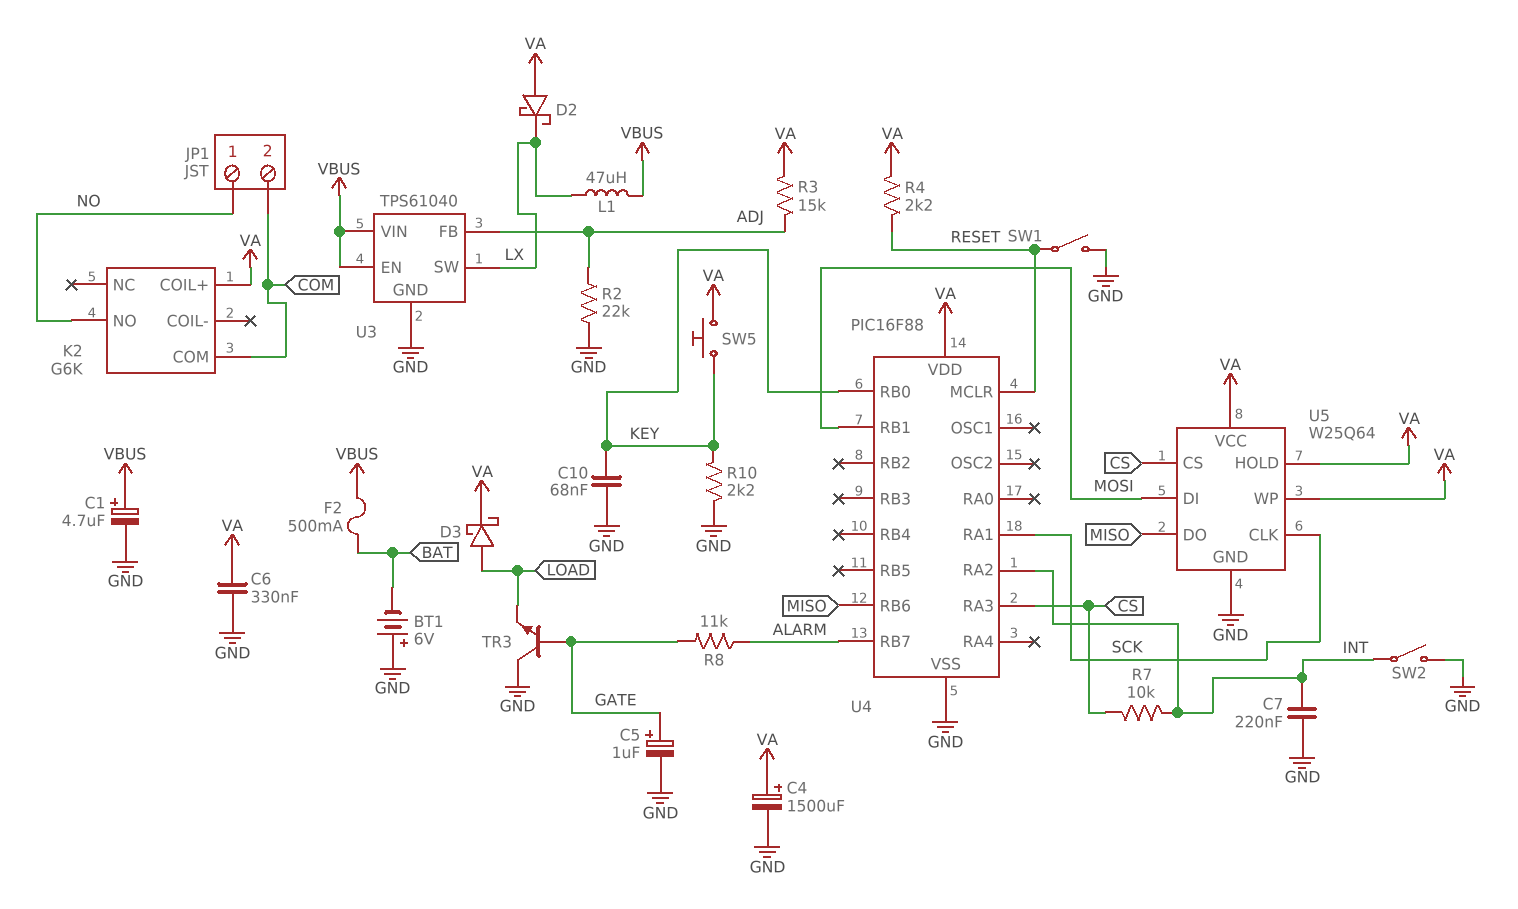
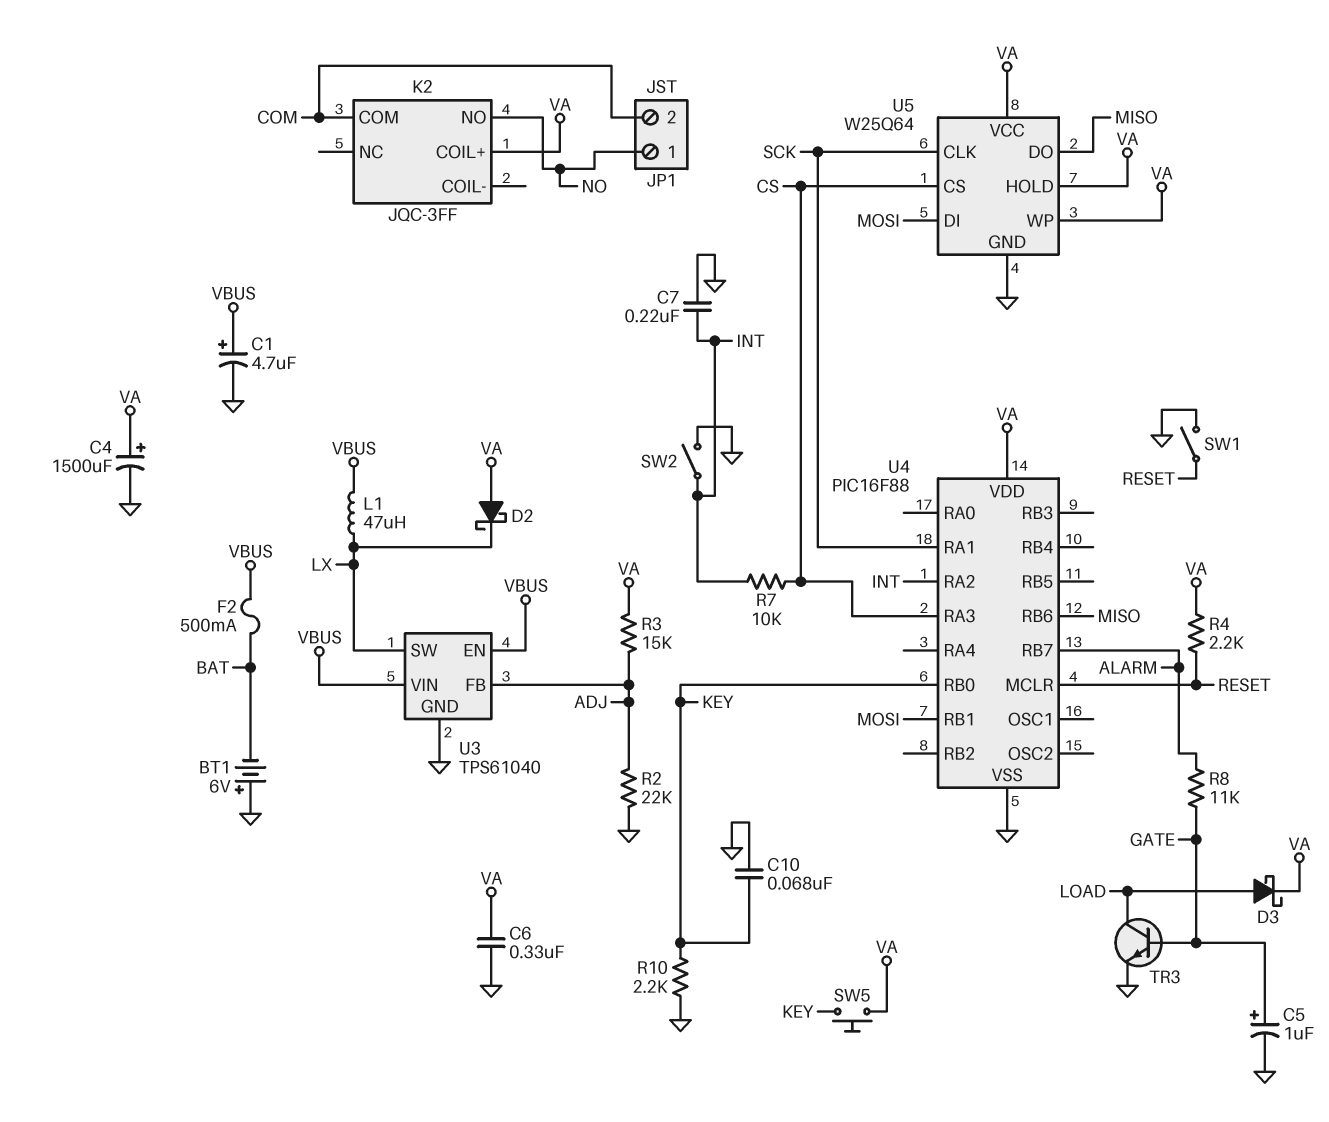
K2: G6K -> JQC-3FF
TR3: NPN (B GATE, C GND, E LOAD) -> NPN (B GATE, C LOAD, E GND)

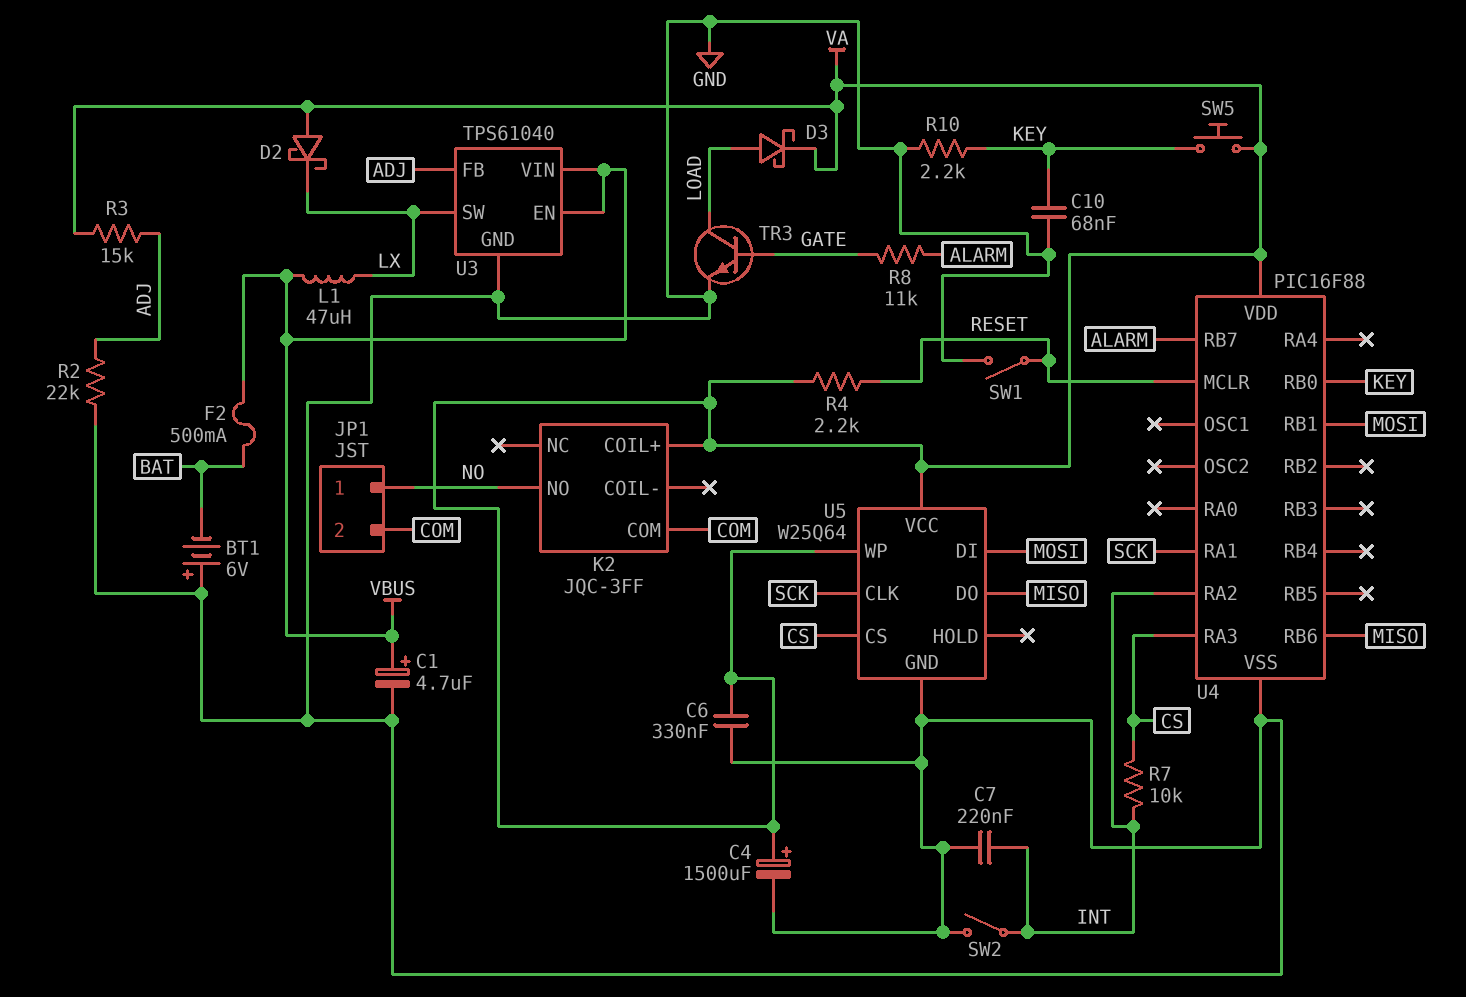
C5: 1uF (plus GATE, minus GND) -> none
U5 pin HOLD: VA -> none

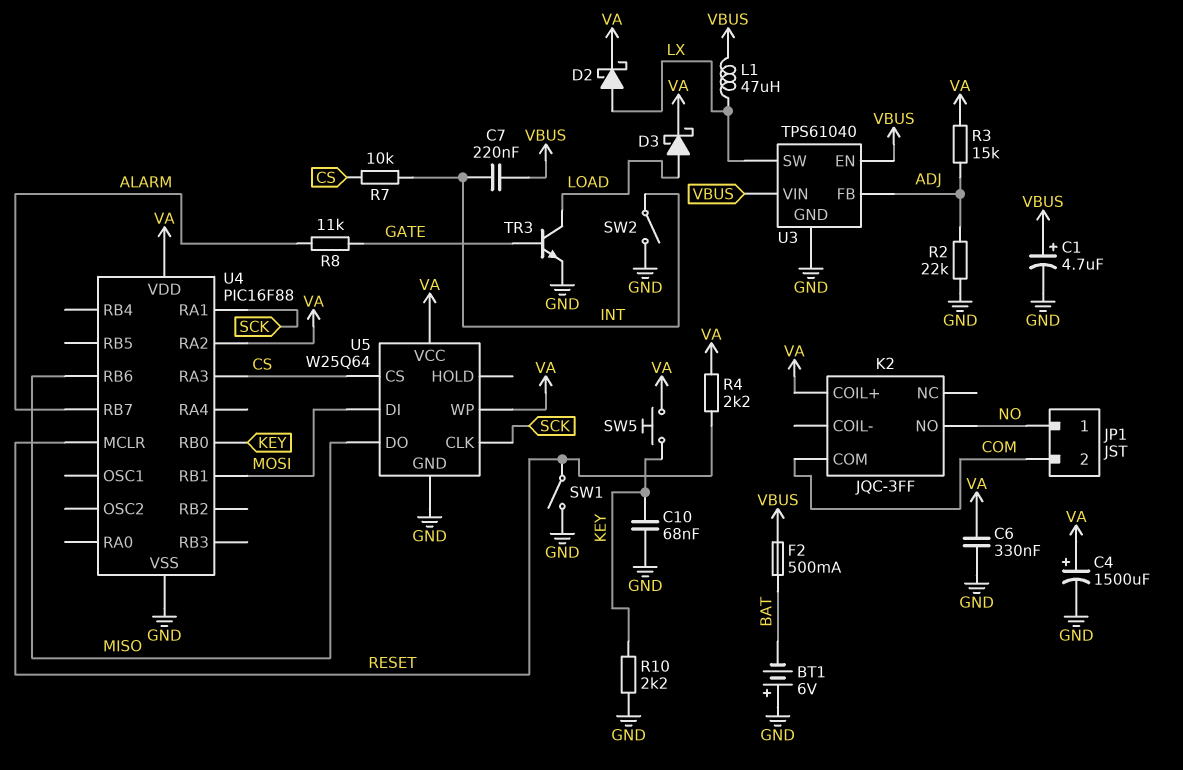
C7: 220nF (GND, INT) -> 220nF (INT, VBUS)
D2: schottky (A VA, K LX) -> schottky (A LX, K VA)
U4 pin RA2: INT -> VA

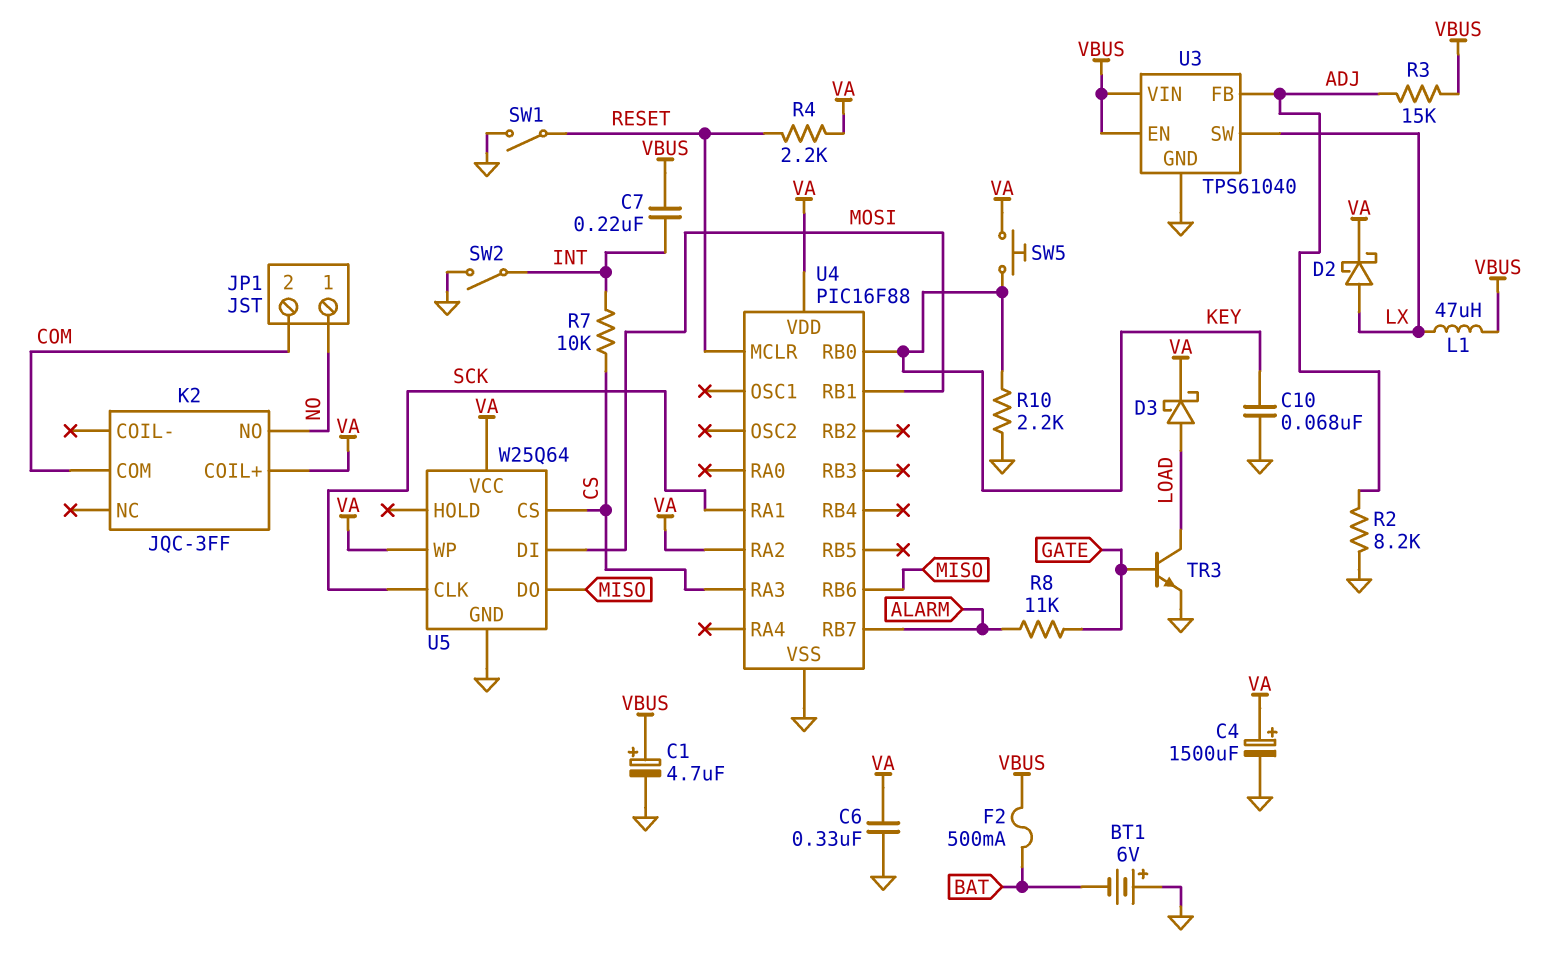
R2: 22k (ADJ, GND) -> 8.2k (ADJ, GND)
R3: 15k (ADJ, VA) -> 15k (ADJ, VBUS)

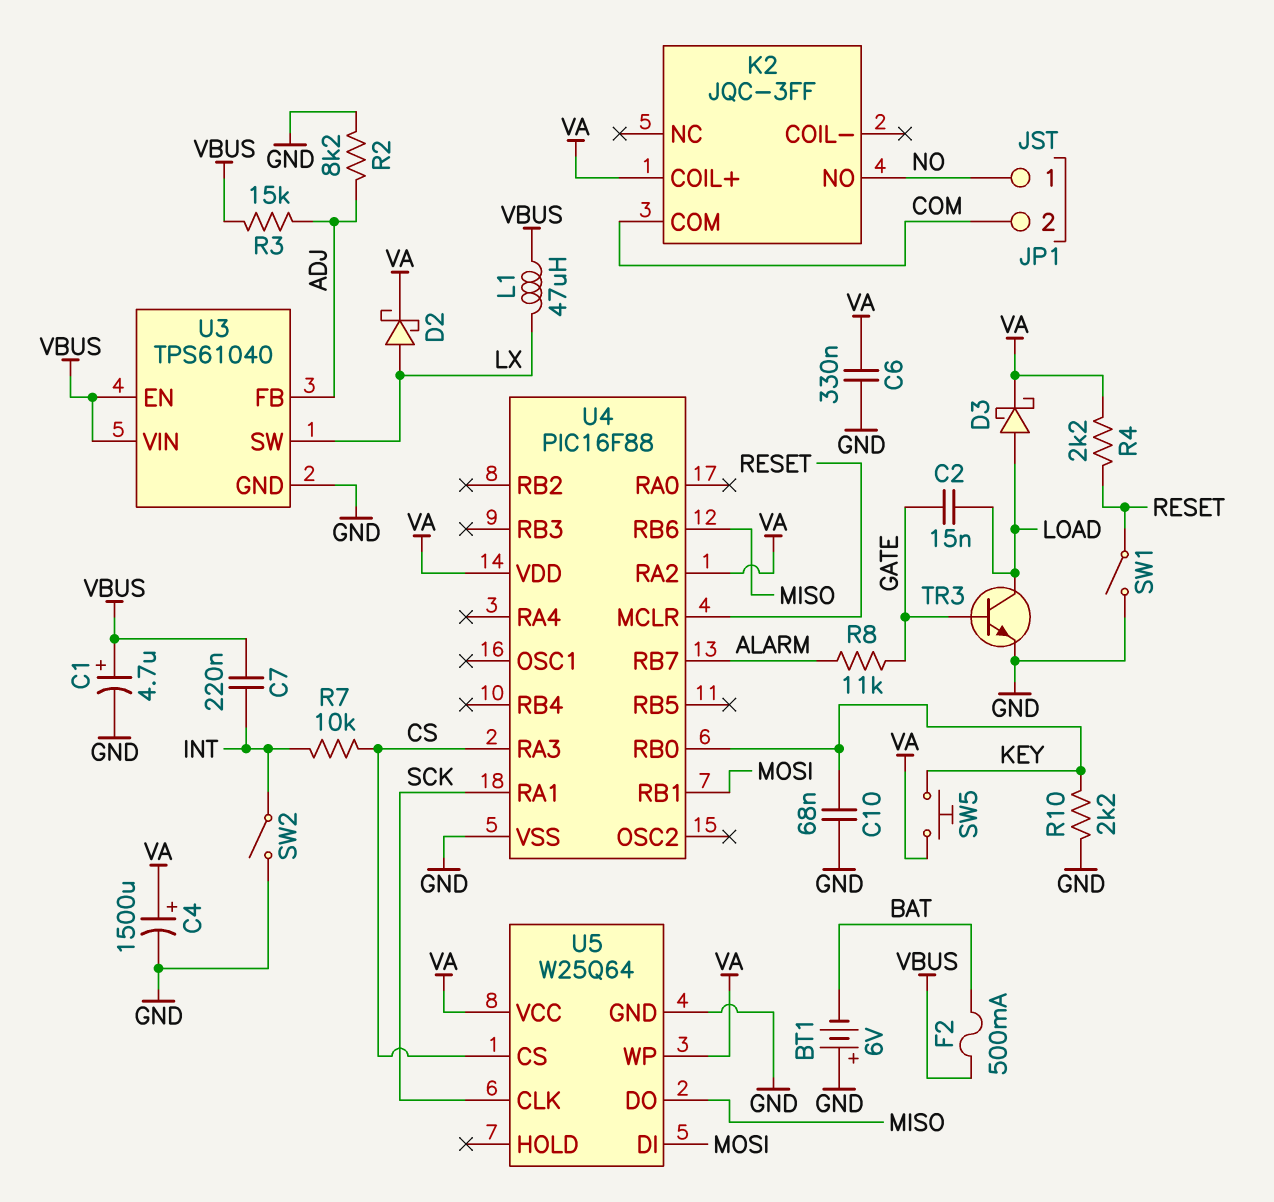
C2: none -> 15nF (GATE, LOAD)

